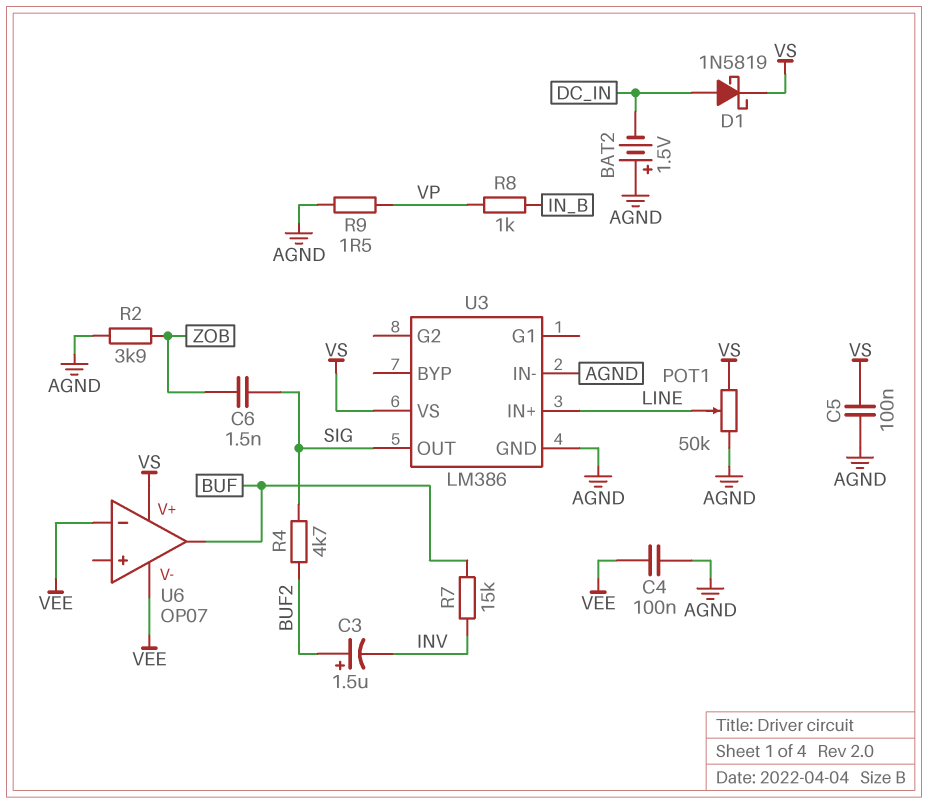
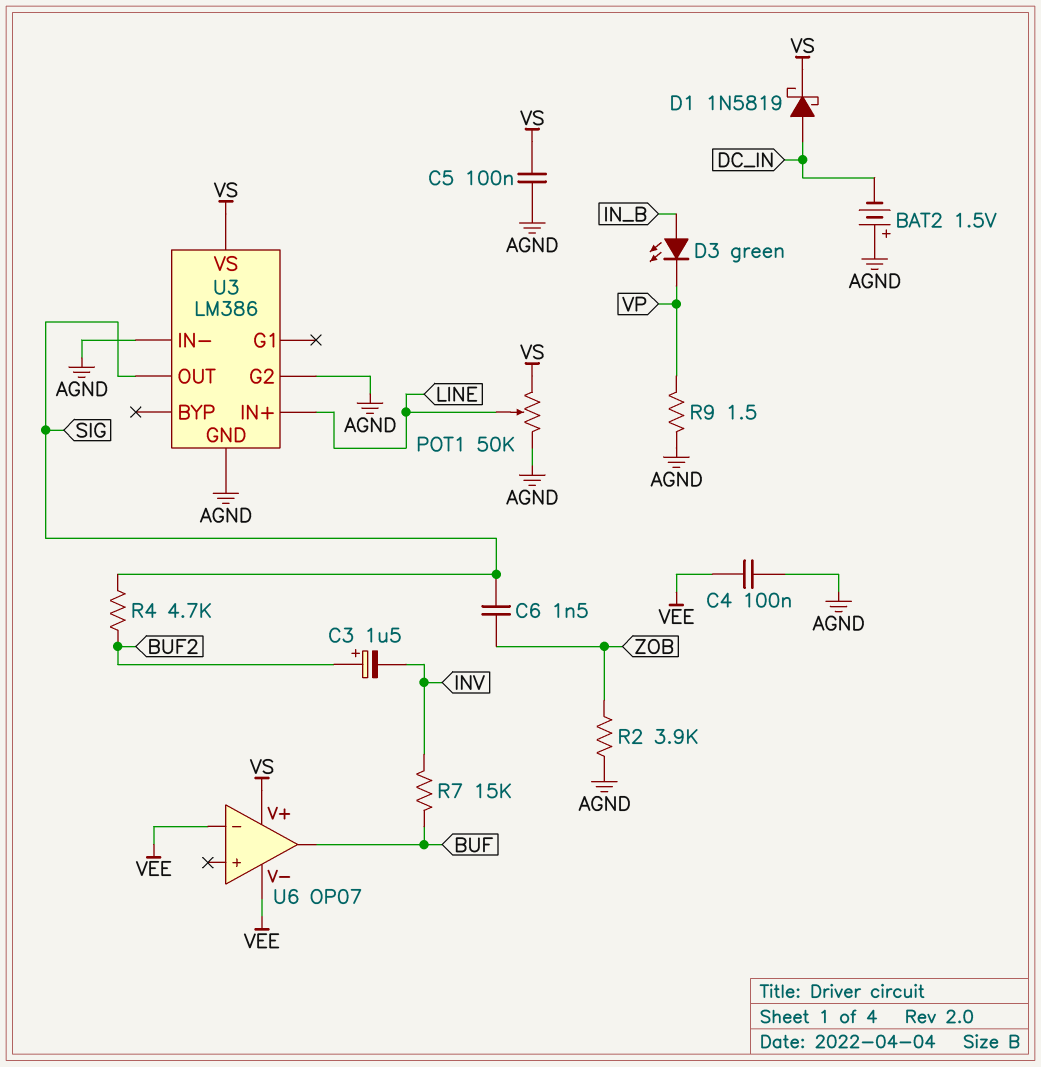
D3: none -> LED green (A IN_B, K VP)
R8: 1k (IN_B, VP) -> none
U3 pin G2: none -> AGND

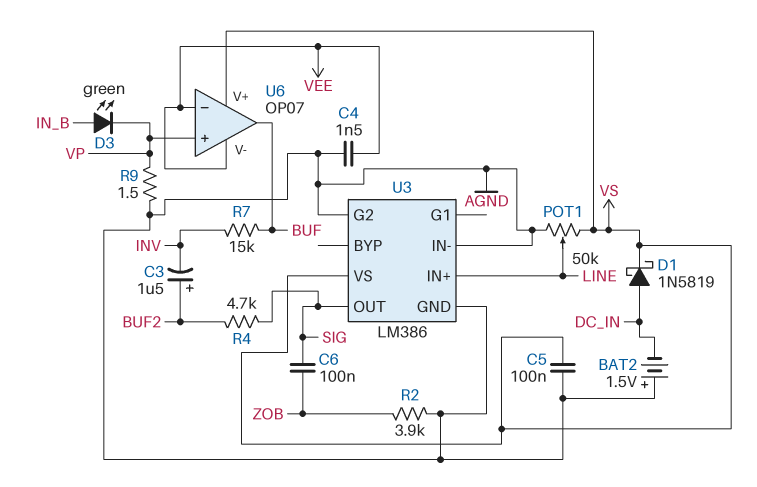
C4: 100nF (AGND, VEE) -> 1.5nF (AGND, VEE)
C6: 1.5nF (SIG, ZOB) -> 100nF (SIG, ZOB)
U6 pin in+: none -> VP

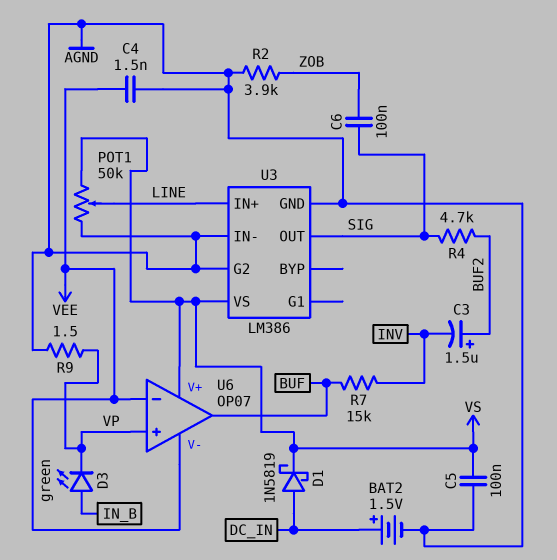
BAT2: 1.5V (plus AGND, minus DC_IN) -> 1.5V (plus DC_IN, minus AGND)

